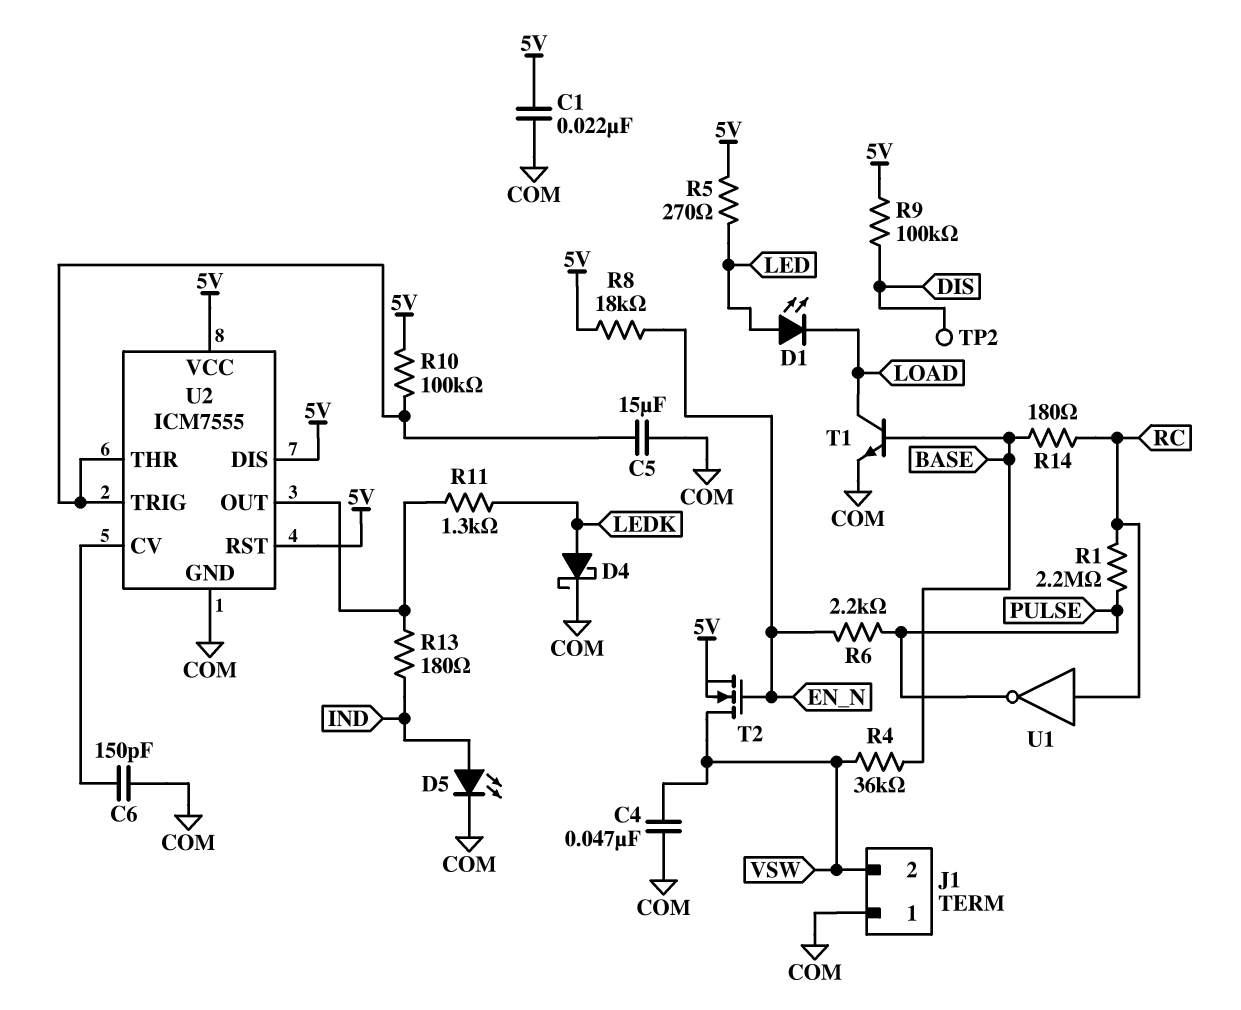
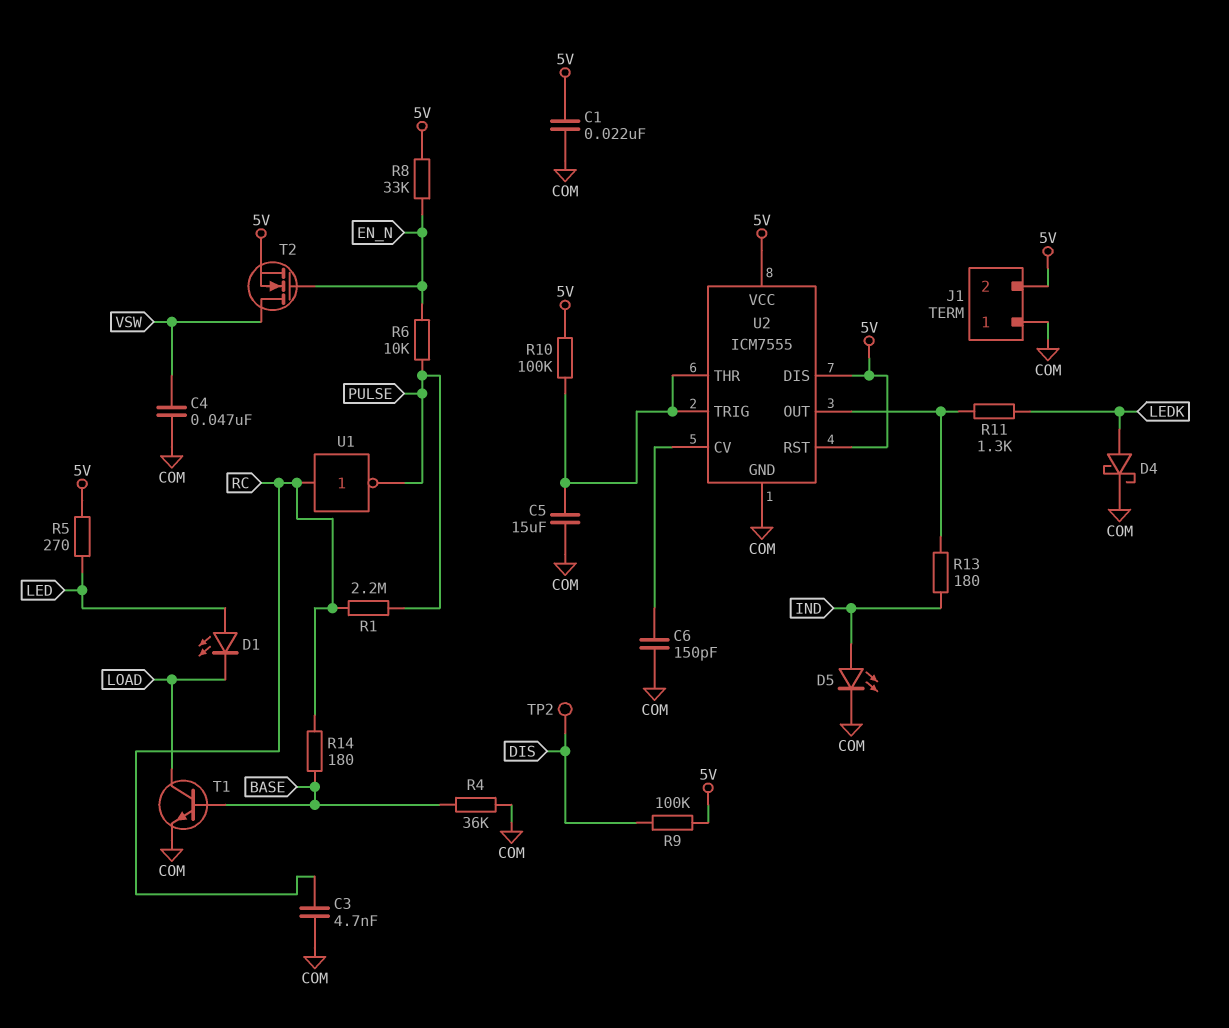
C3: none -> 4.7nF (COM, RC)
J1 pin 2: VSW -> 5V
R4: 36k (BASE, VSW) -> 36k (BASE, COM)
R6: 2.2k (EN_N, PULSE) -> 10k (EN_N, PULSE)
R8: 18k (5V, EN_N) -> 33k (5V, EN_N)

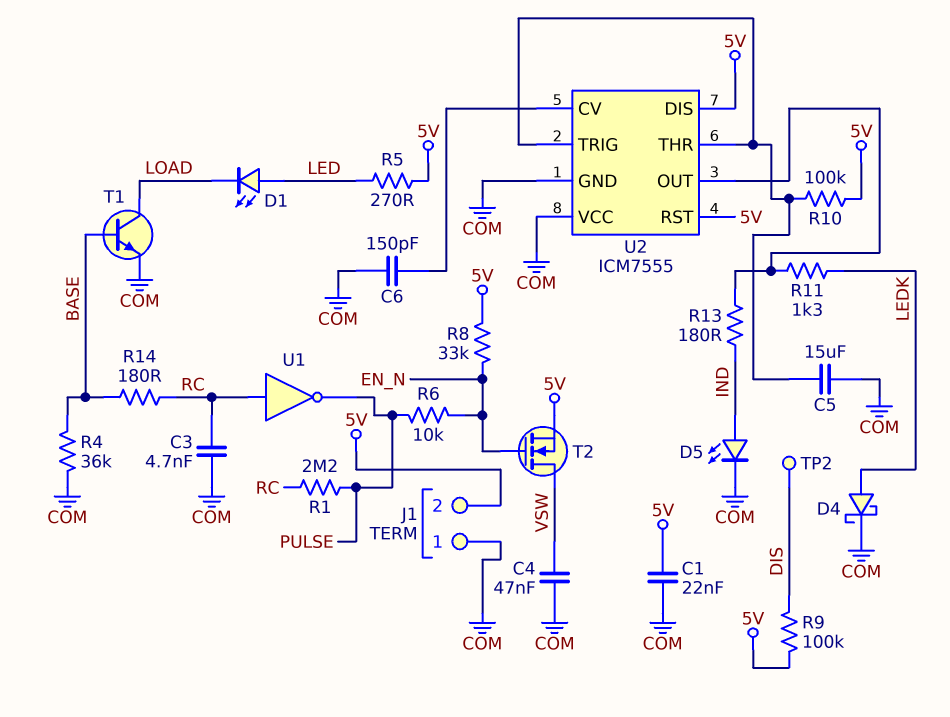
U2 pin VCC: 5V -> COM

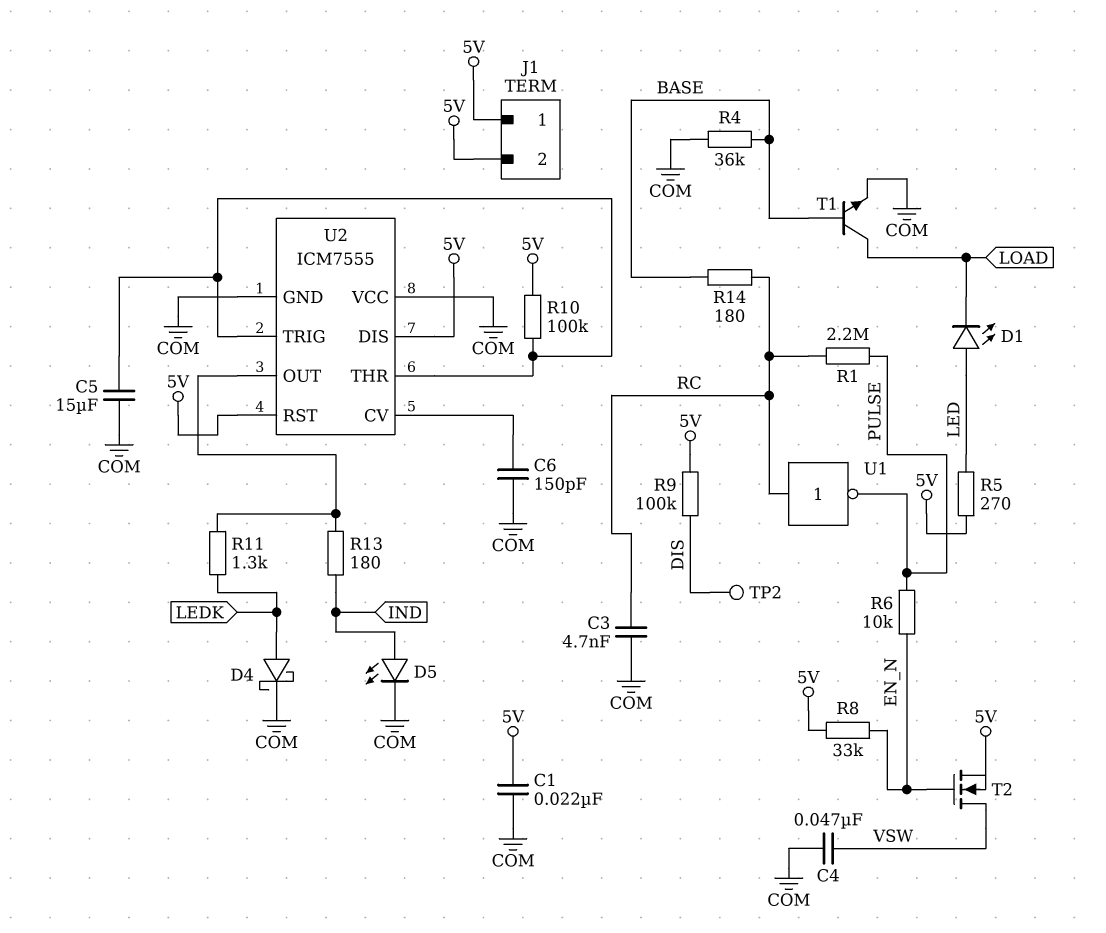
J1 pin 1: COM -> 5V

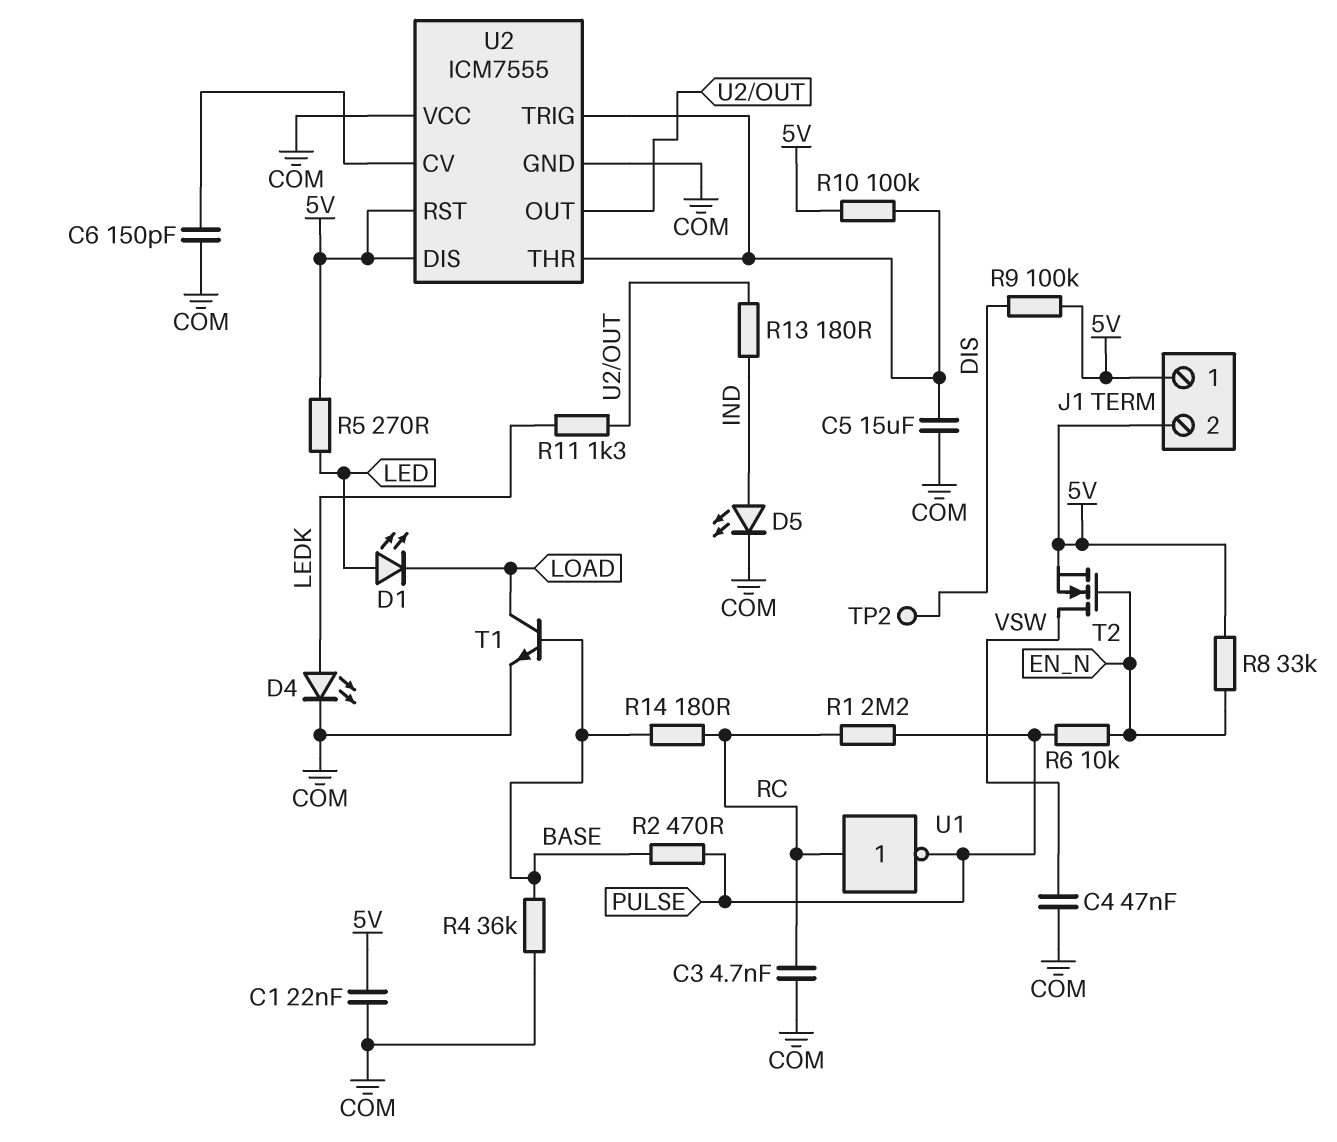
D4: schottky (A LEDK, K COM) -> LED (A LEDK, K COM)
R2: none -> 470 (BASE, PULSE)

